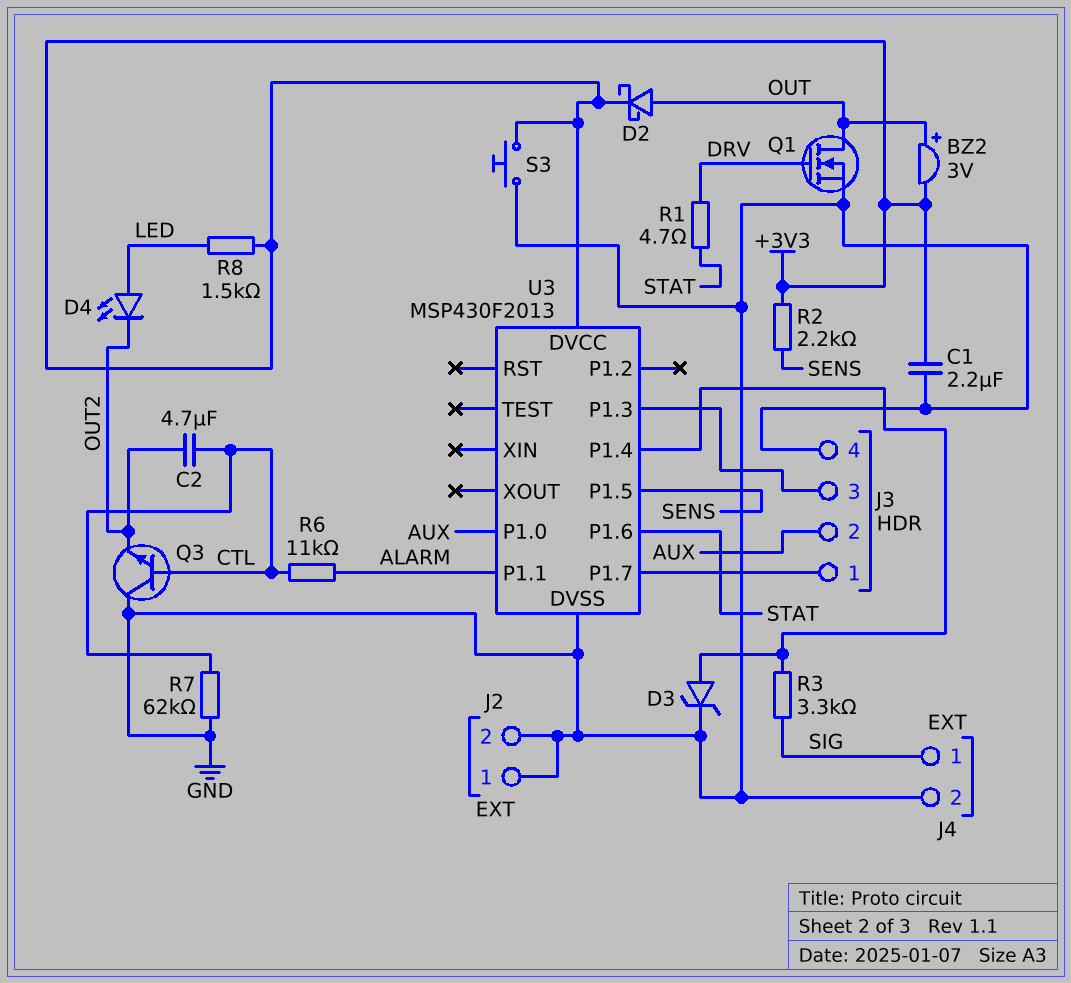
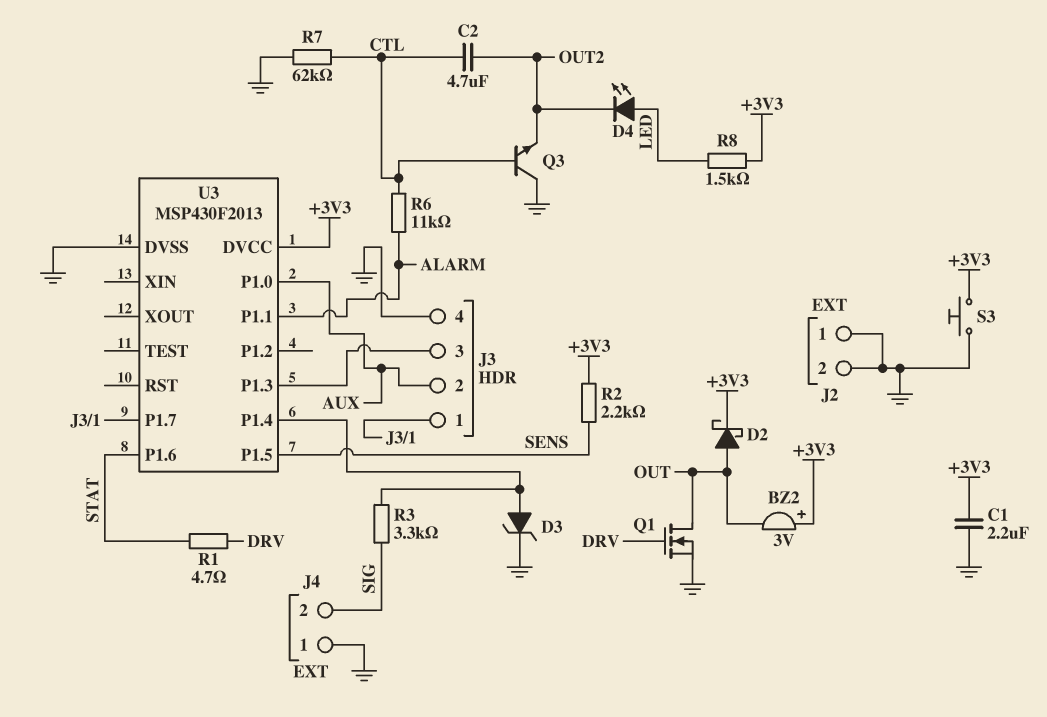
BZ2: buzzer 3V (plus OUT, minus +3V3) -> buzzer 3V (plus +3V3, minus OUT)
J4 pin 1: SIG -> GND
J4 pin 2: GND -> SIG

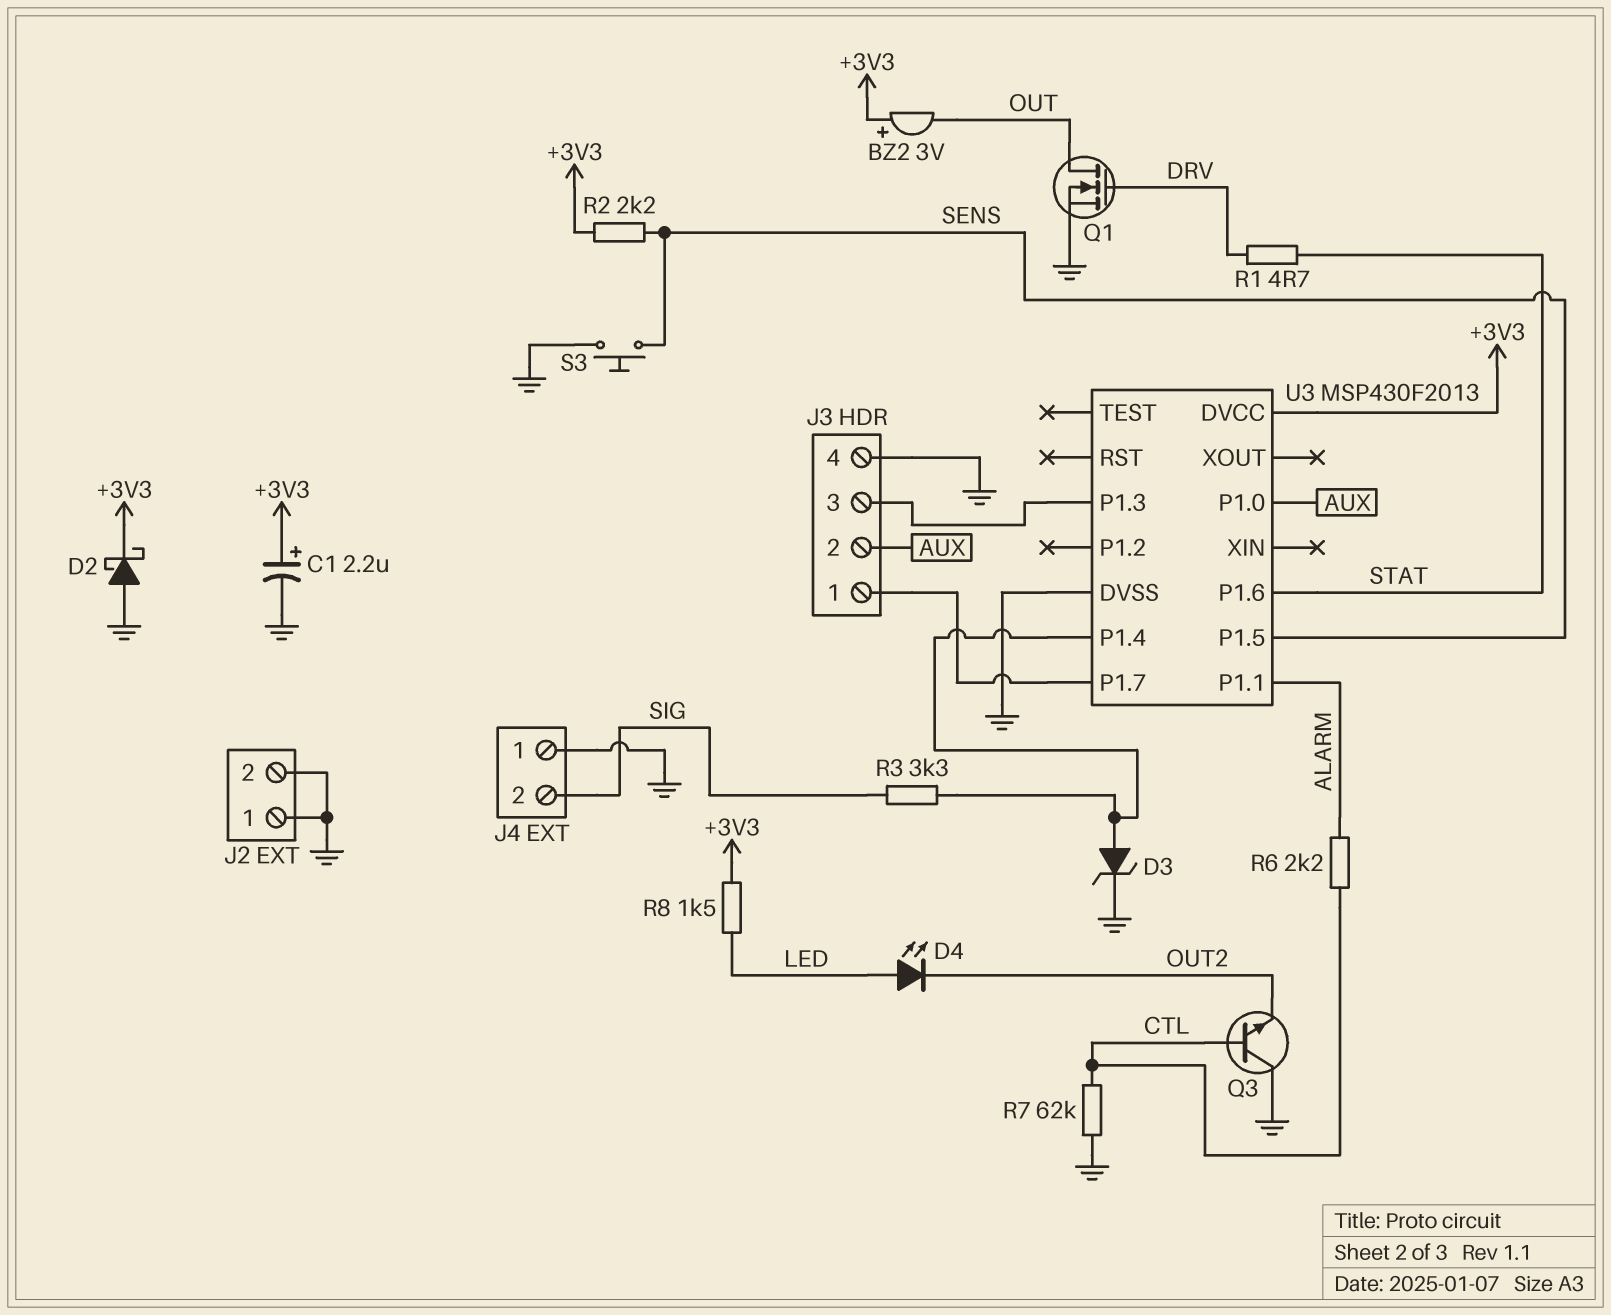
C1: 2.2uF (+3V3, GND) -> 2.2uF (plus +3V3, minus GND)
C2: 4.7uF (CTL, OUT2) -> none
D2: schottky (A OUT, K +3V3) -> schottky (A GND, K +3V3)
R6: 11k (ALARM, CTL) -> 2.2k (ALARM, CTL)
S3: button (+3V3, GND) -> button (GND, SENS)

